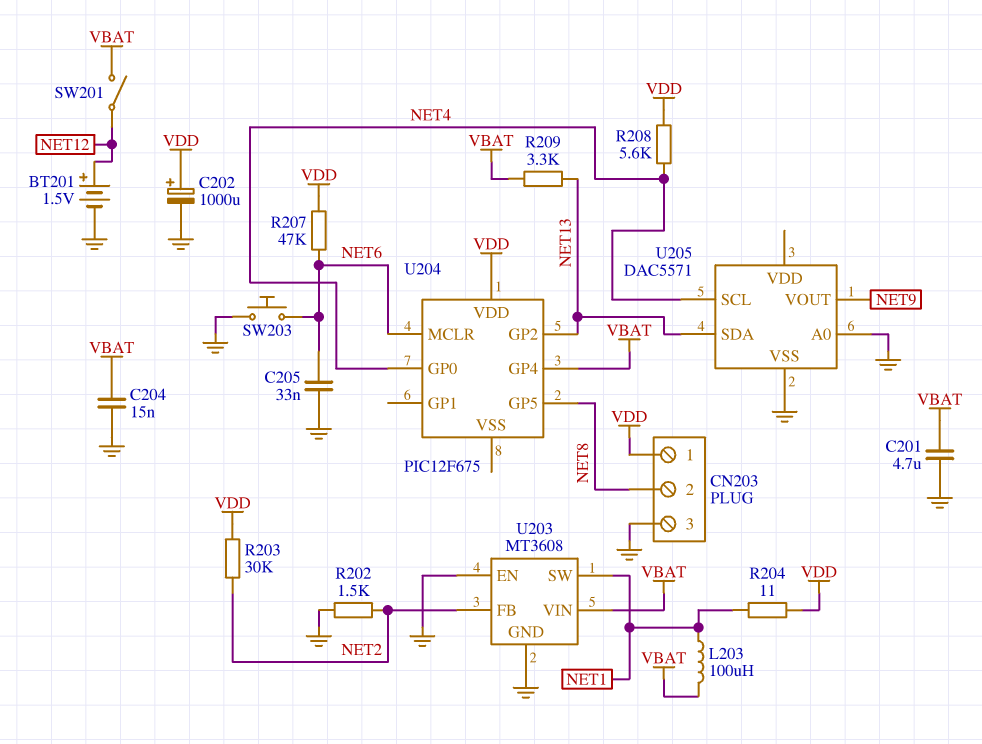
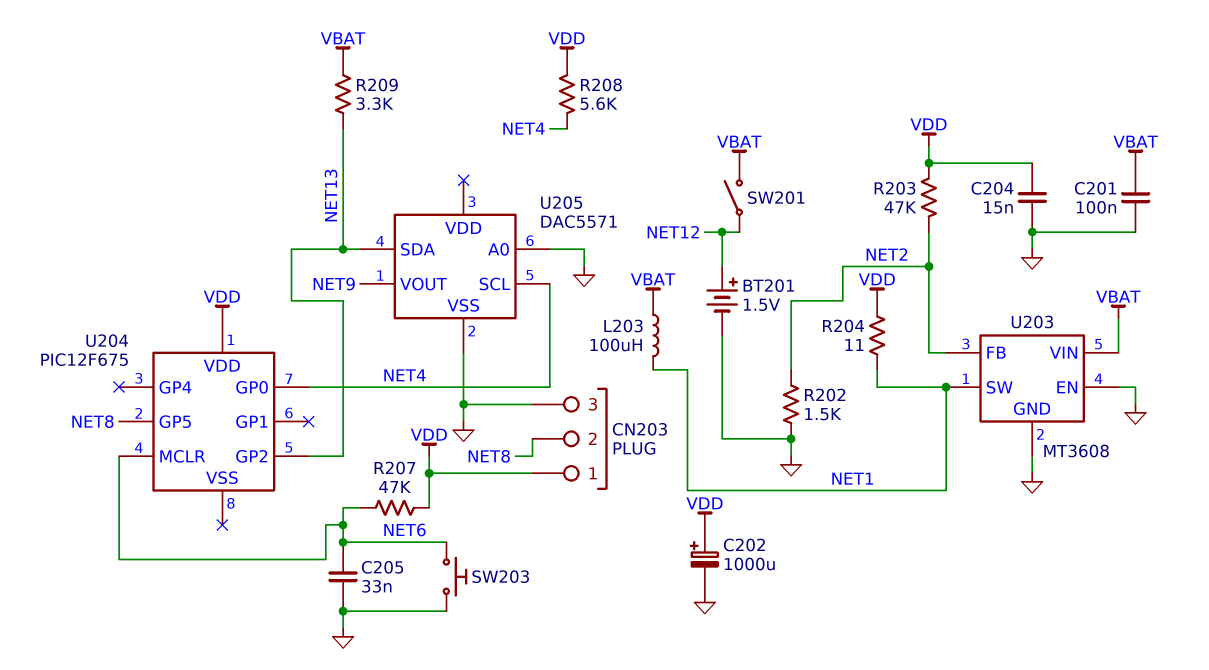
C201: 4.7uF (GND, VBAT) -> 100nF (GND, VBAT)
C204: 15nF (GND, VBAT) -> 15nF (GND, VDD)
R203: 30k (NET2, VDD) -> 47k (NET2, VDD)
U204 pin GP4: VBAT -> none

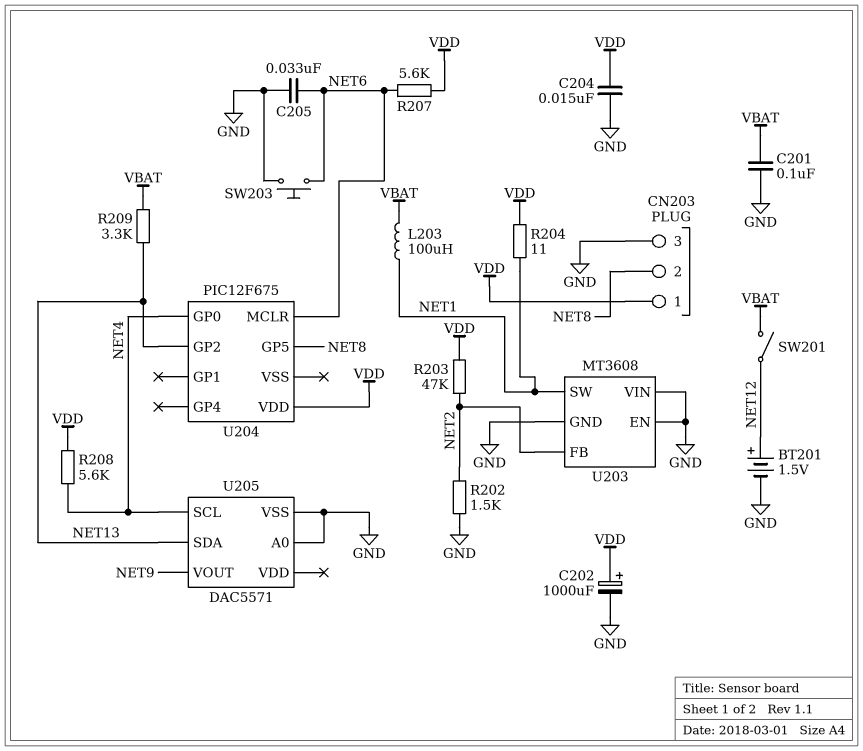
R207: 47k (NET6, VDD) -> 5.6k (NET6, VDD)
U203 pin VIN: VBAT -> GND

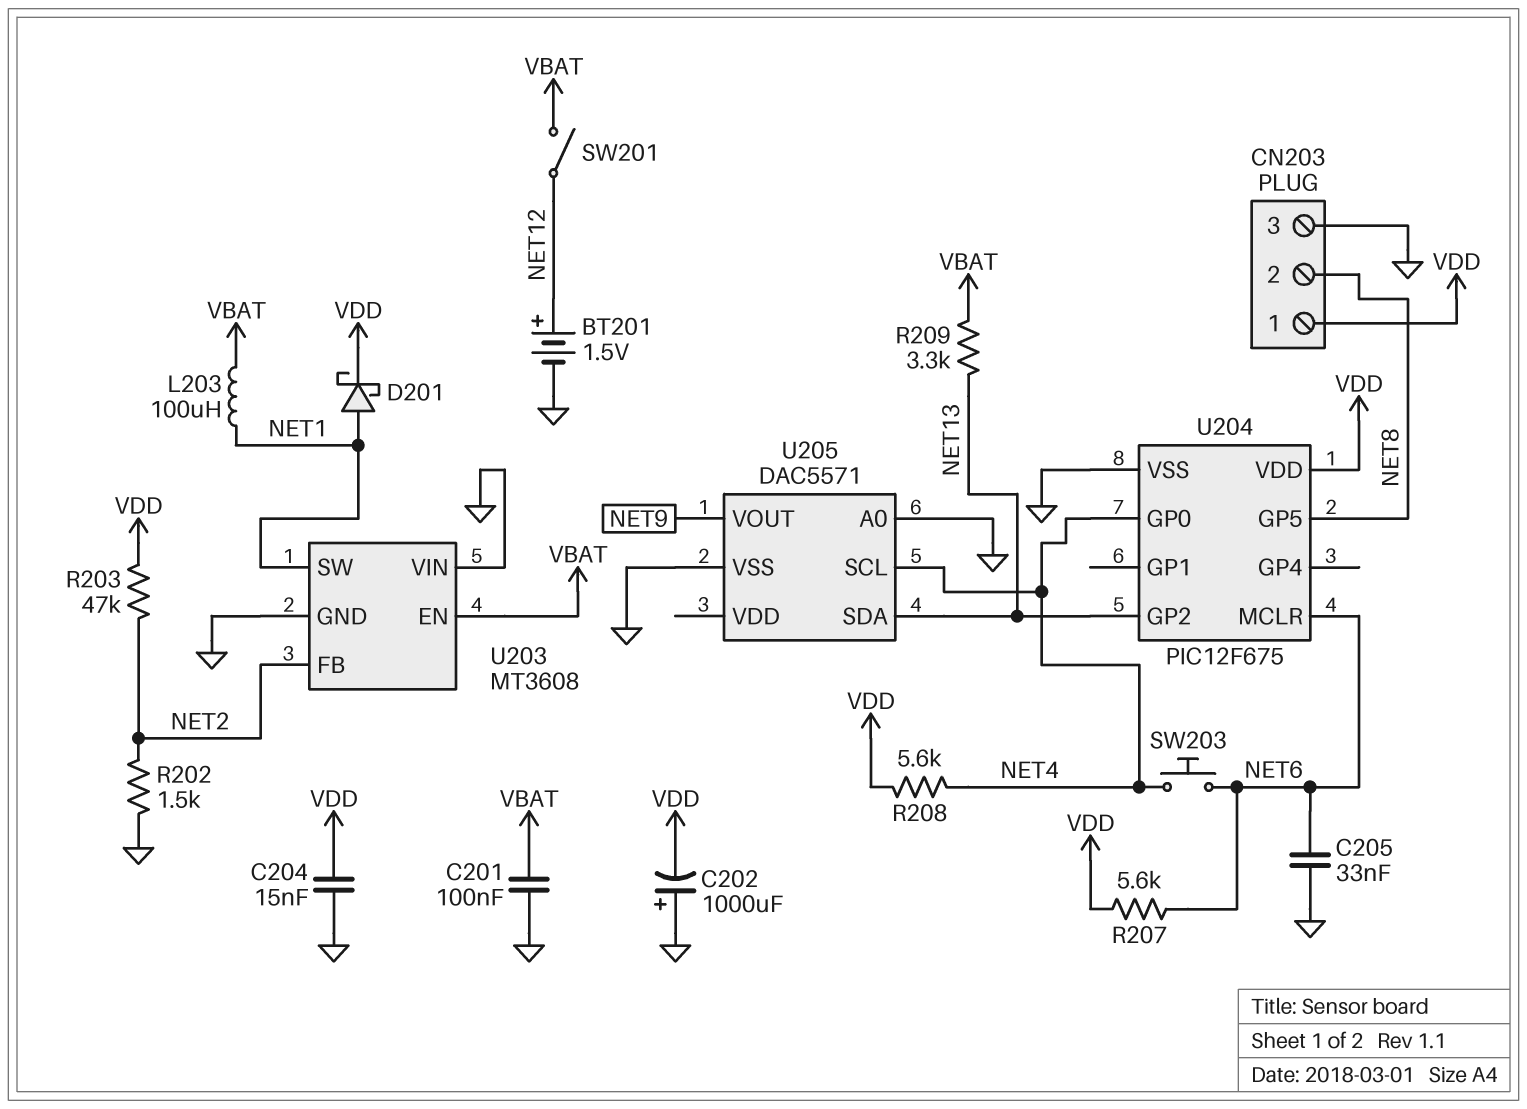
C202: 1000uF (plus VDD, minus GND) -> 1000uF (plus GND, minus VDD)
D201: none -> schottky (A NET1, K VDD)
R204: 11 (NET1, VDD) -> none
SW203: button (GND, NET6) -> button (NET4, NET6)
U203 pin EN: GND -> VBAT
U204 pin VSS: none -> GND

